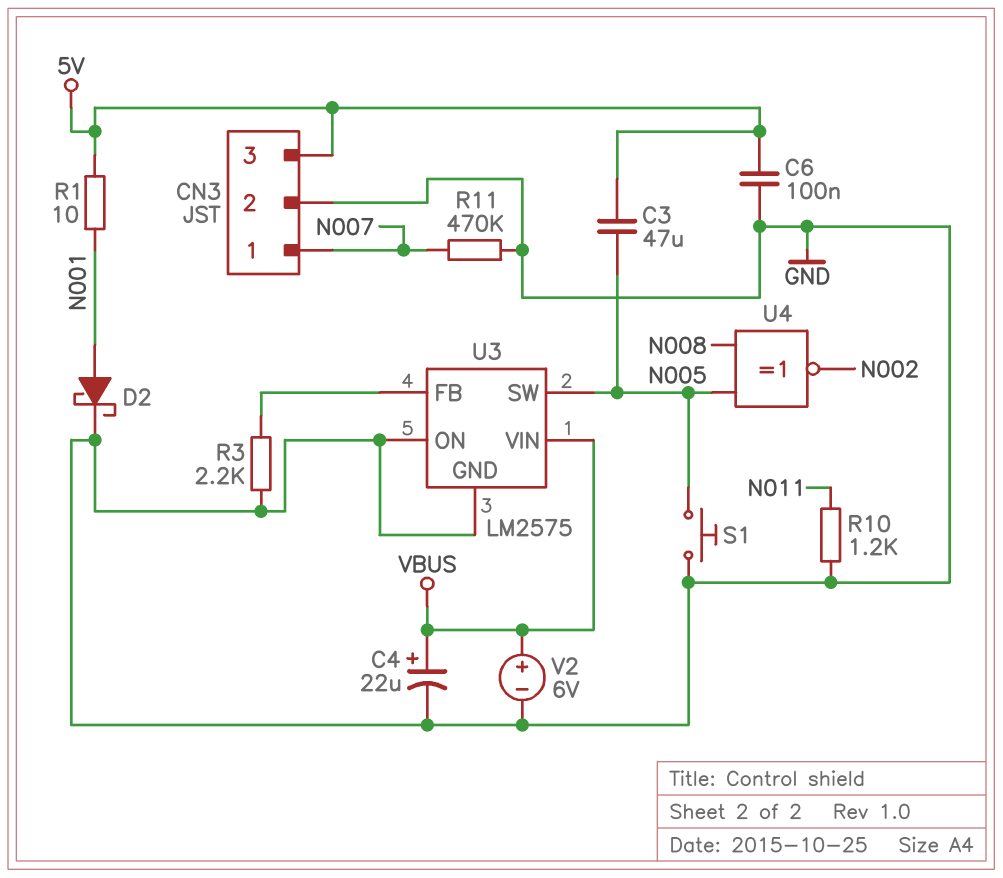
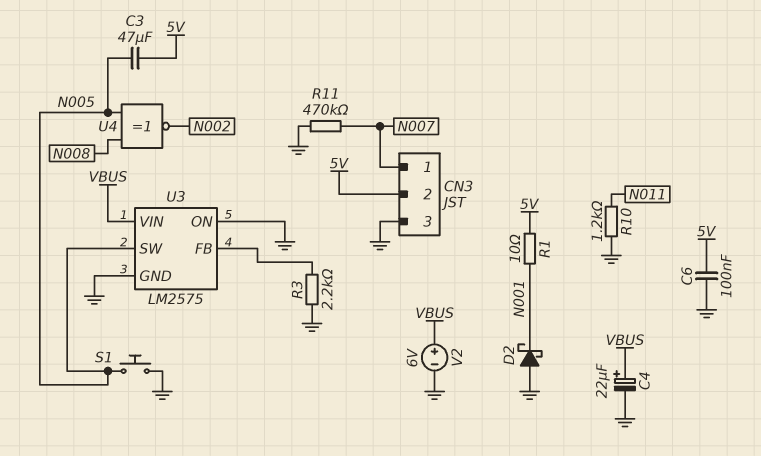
CN3 pin 2: GND -> 5V
CN3 pin 3: 5V -> GND
D2: schottky (A N001, K GND) -> schottky (A GND, K N001)

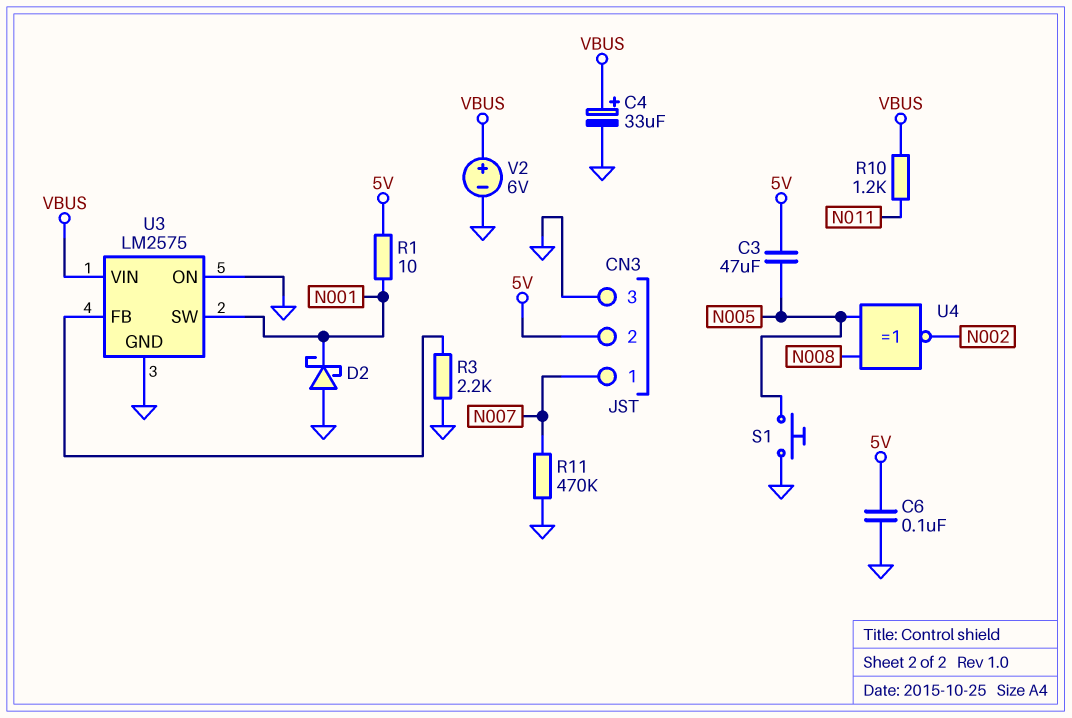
C4: 22uF (plus VBUS, minus GND) -> 33uF (plus VBUS, minus GND)
R10: 1.2k (GND, N011) -> 1.2k (N011, VBUS)
U3 pin SW: N005 -> N001

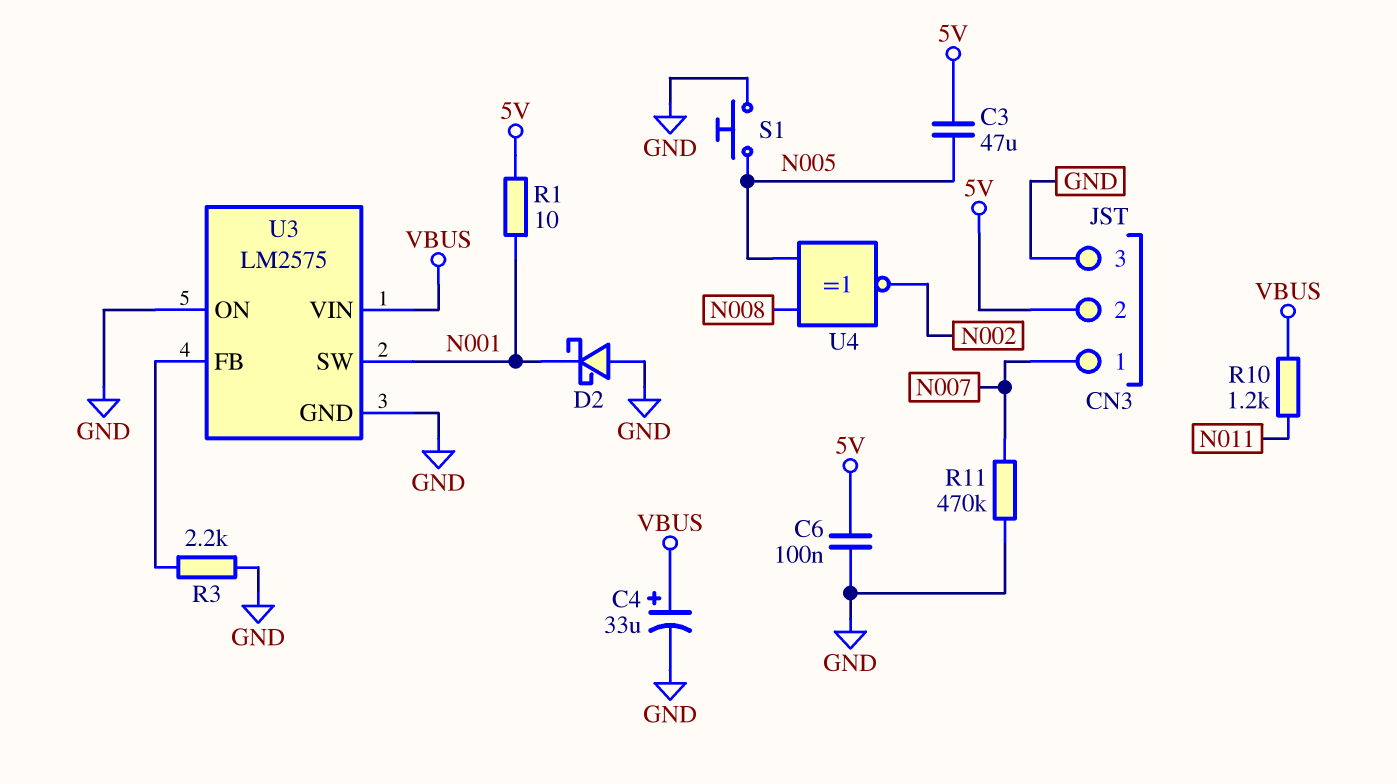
V2: 6V (plus VBUS, minus GND) -> none

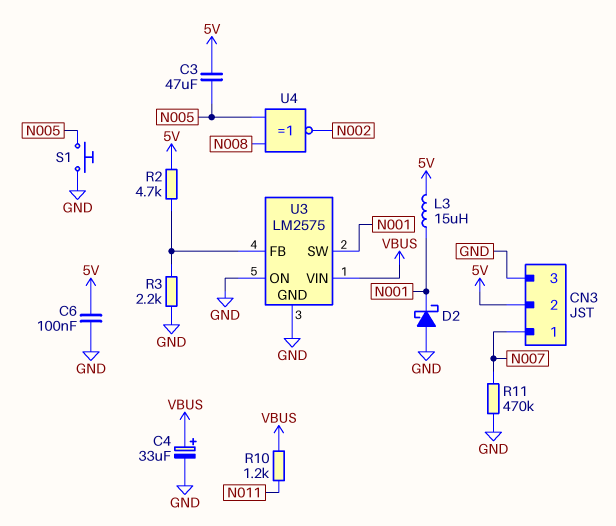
L3: none -> 15uH (5V, N001)
R1: 10 (5V, N001) -> none
R2: none -> 4.7k (5V, U3/FB)

